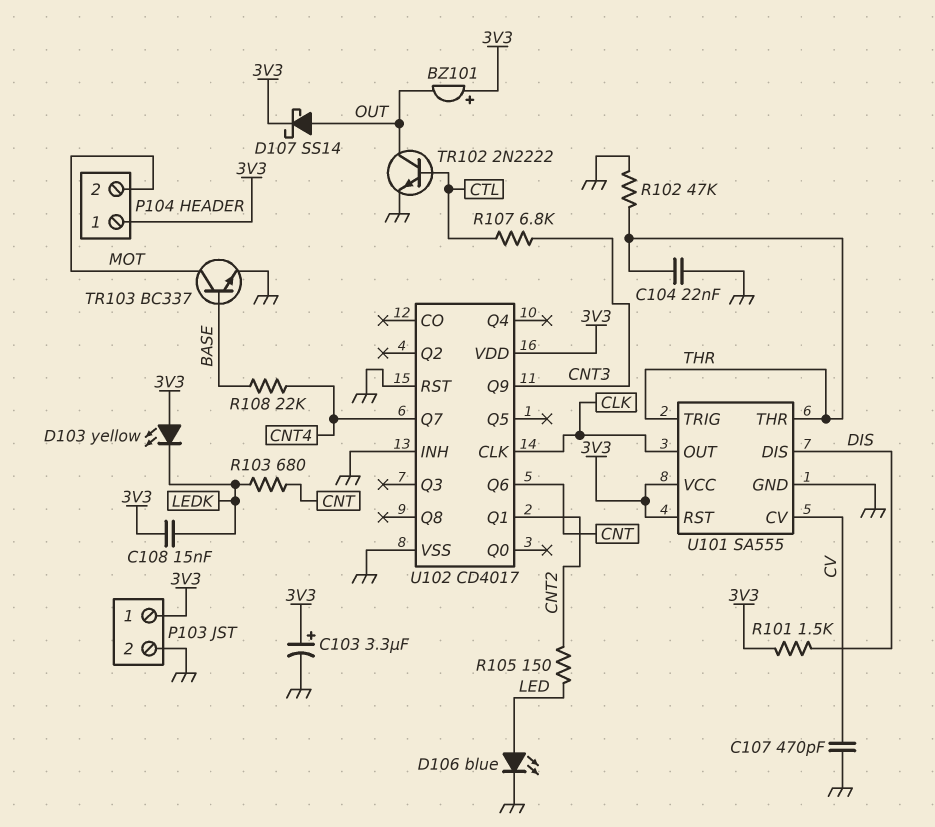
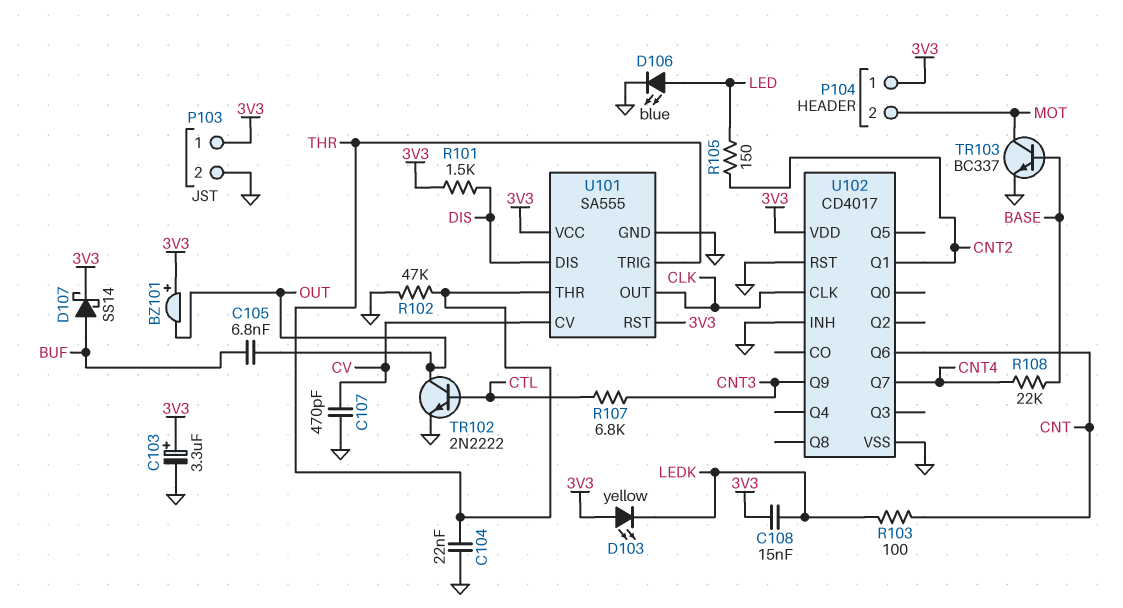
C105: none -> 6.8nF (BUF, OUT)
D107: schottky SS14 (A OUT, K 3V3) -> schottky SS14 (A BUF, K 3V3)
R103: 680 (CNT, LEDK) -> 100 (CNT, LEDK)

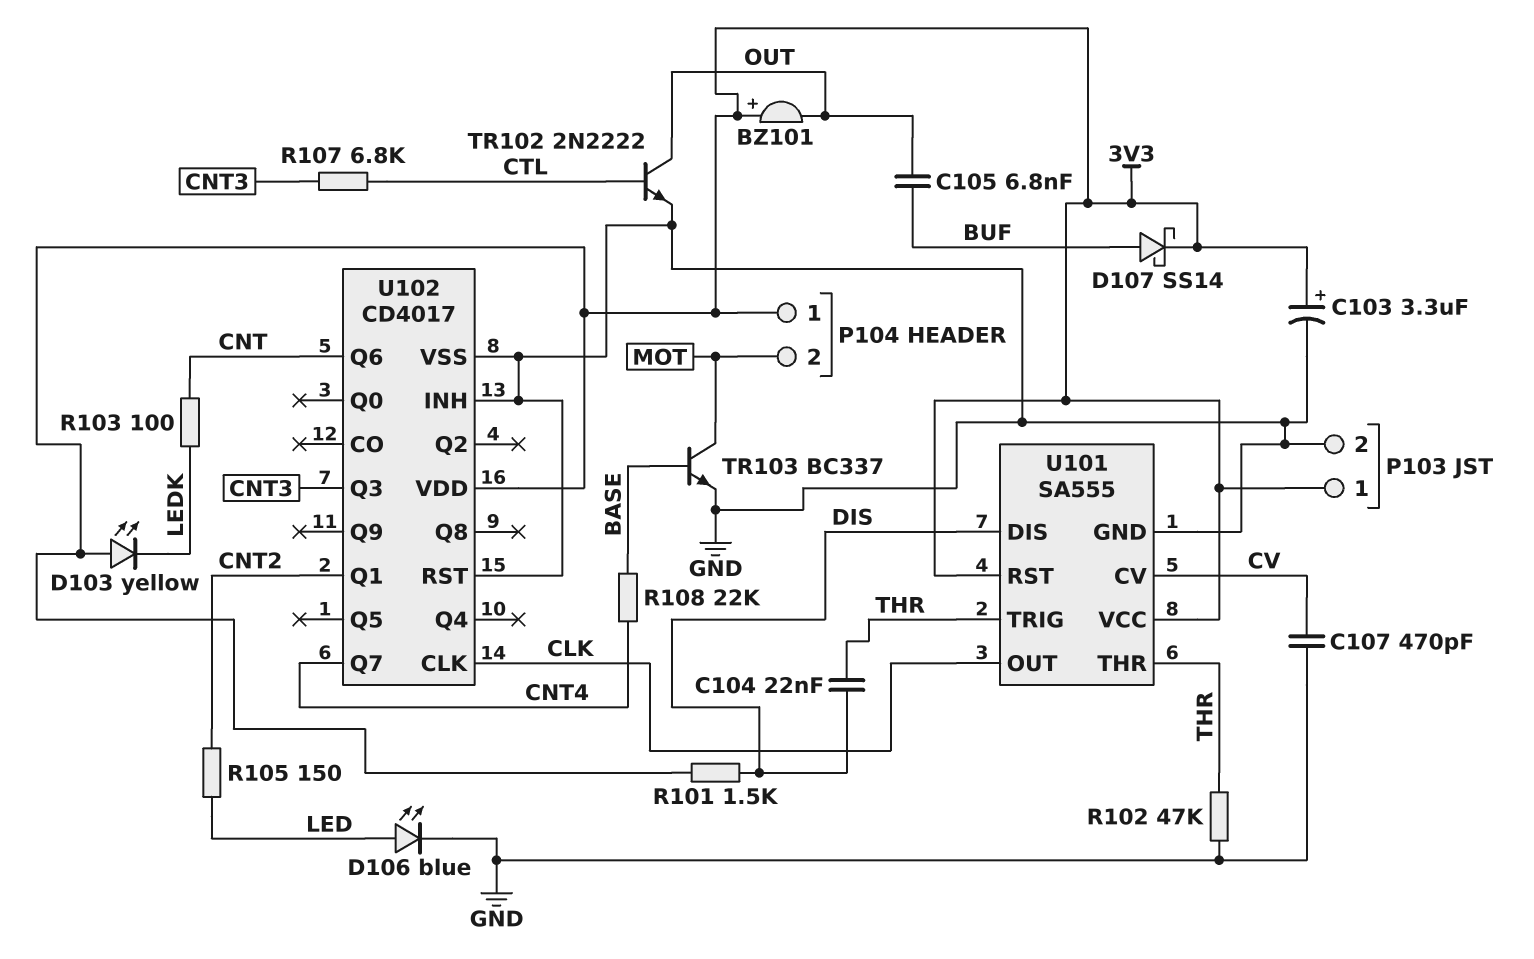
C104: 22nF (GND, THR) -> 22nF (DIS, THR)
C108: 15nF (3V3, LEDK) -> none
U102 pin Q3: none -> CNT3
U102 pin Q9: CNT3 -> none

